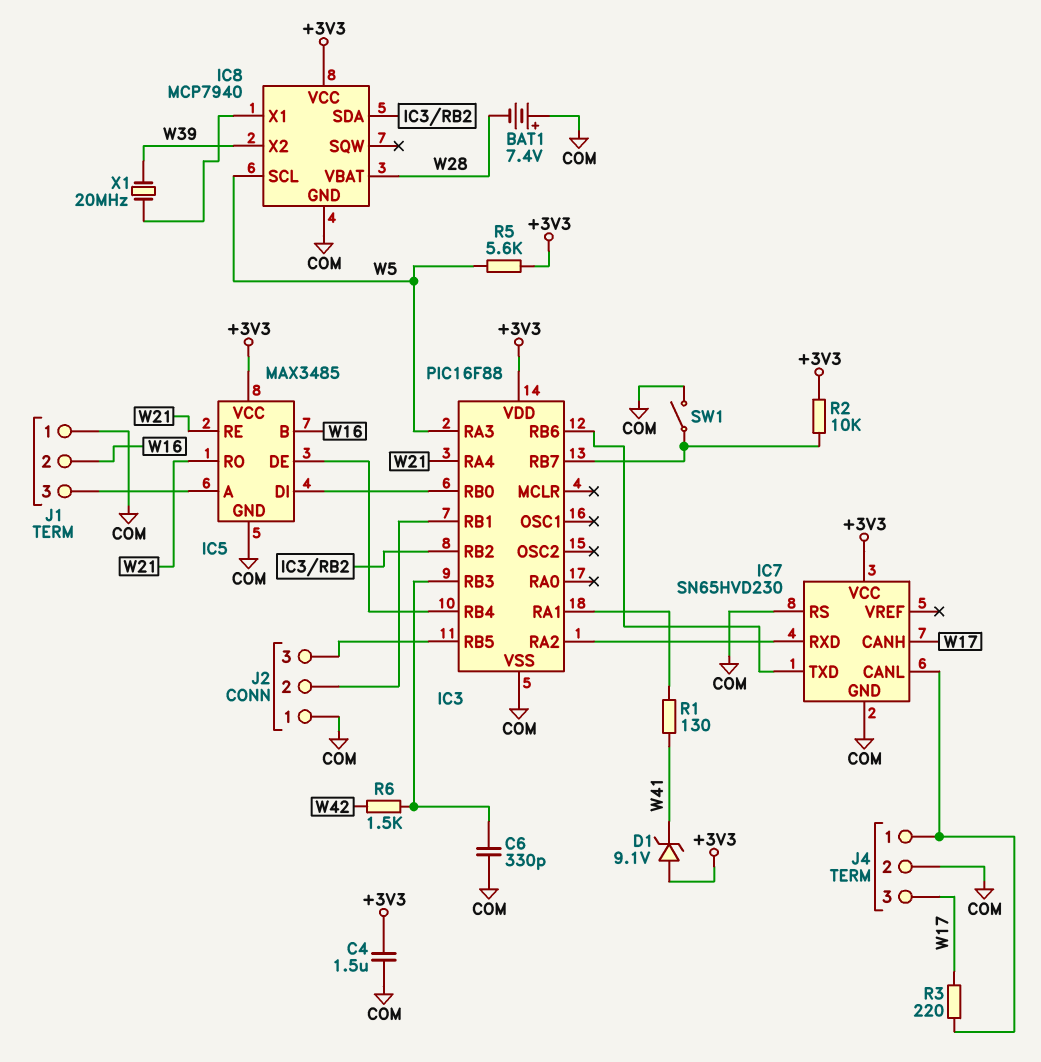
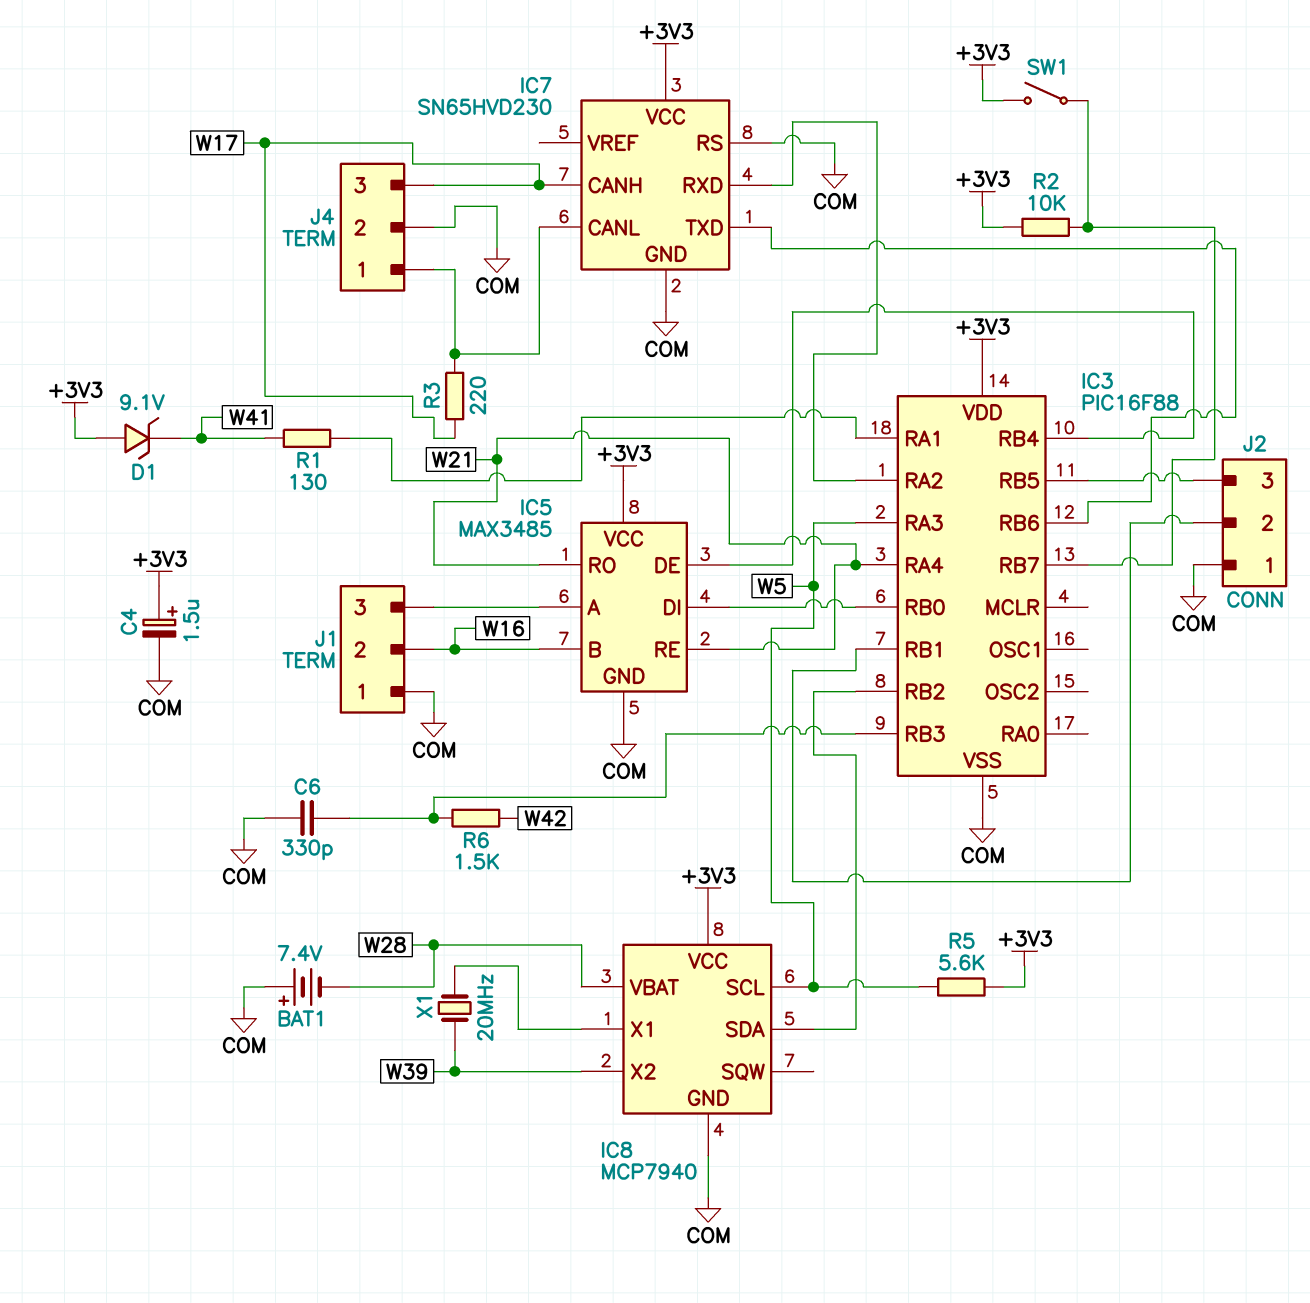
C4: 1.5uF (+3V3, COM) -> 1.5uF (plus +3V3, minus COM)
SW1: switch (COM, IC3/RB7) -> switch (+3V3, IC3/RB7)

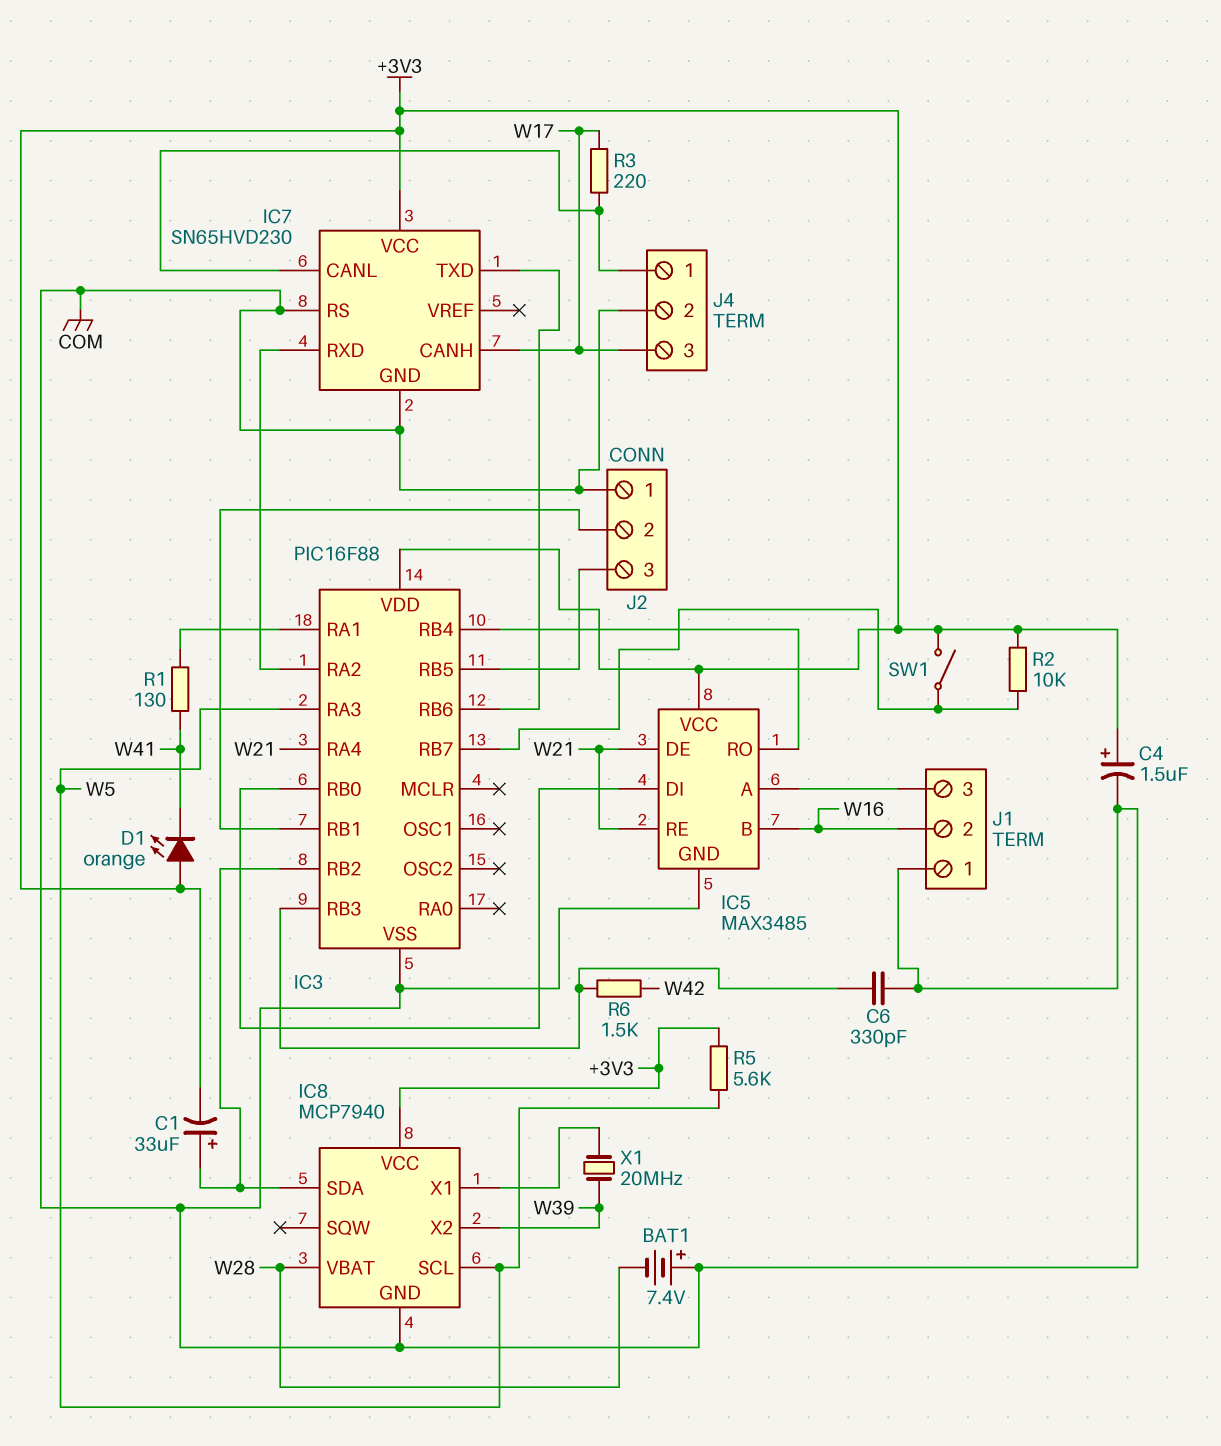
C1: none -> 33uF (plus IC3/RB2, minus +3V3)
D1: zener 9.1V (A +3V3, K W41) -> LED orange (A +3V3, K W41)
IC5 pin DE: IC3/RB4 -> W21
IC5 pin RO: W21 -> IC3/RB4

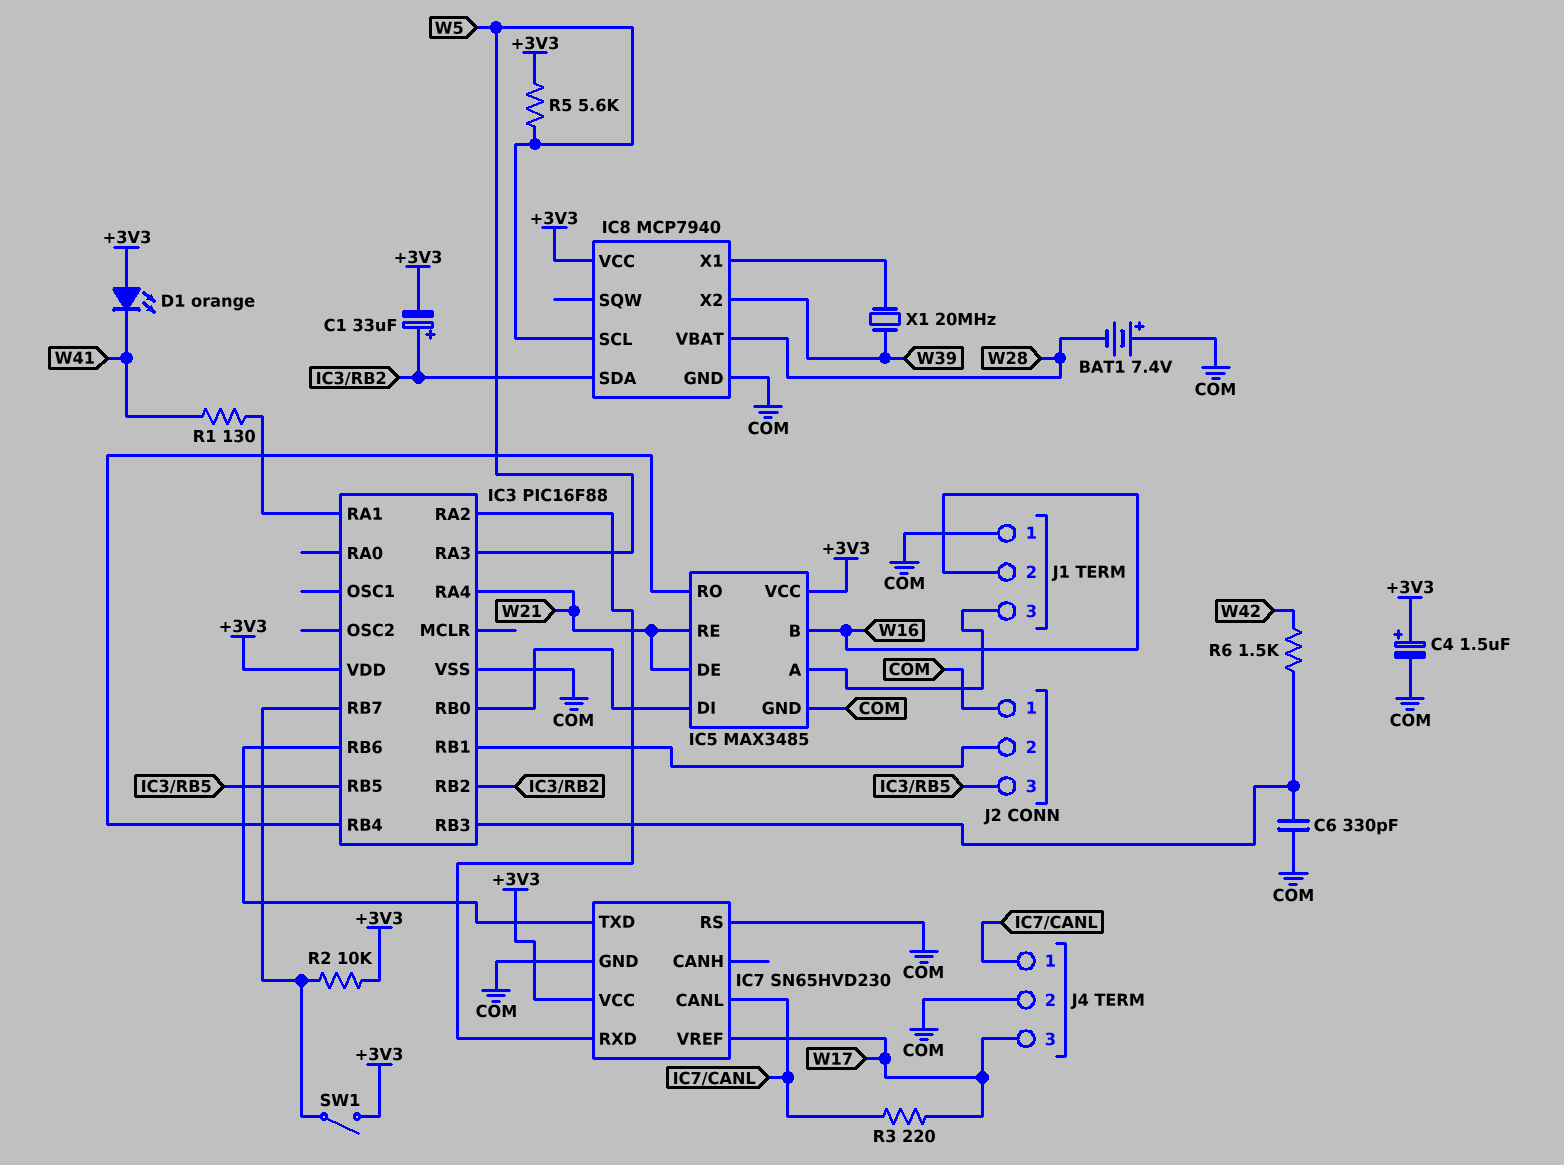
IC7 pin CANH: W17 -> none
IC7 pin VREF: none -> W17

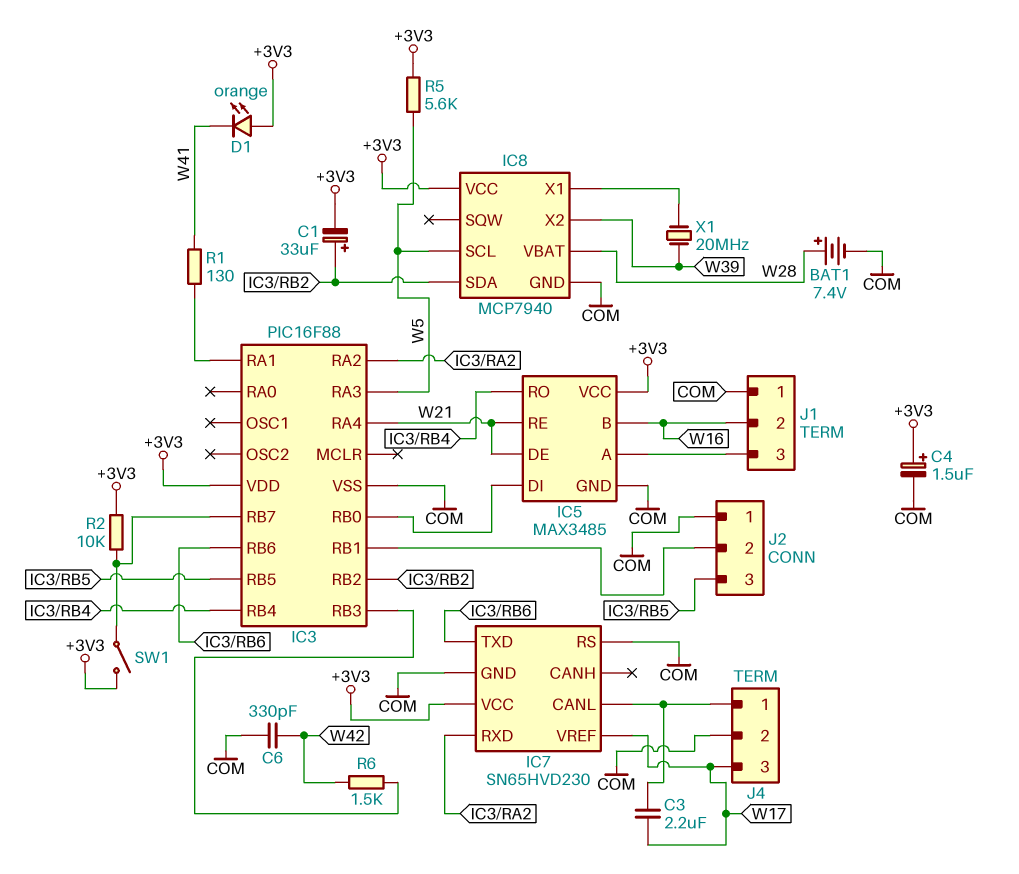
BAT1: 7.4V (plus COM, minus W28) -> 7.4V (plus W28, minus COM)
C3: none -> 2.2uF (IC7/CANL, W17)
C6: 330pF (COM, IC3/RB3) -> 330pF (COM, W42)
R3: 220 (IC7/CANL, W17) -> none

